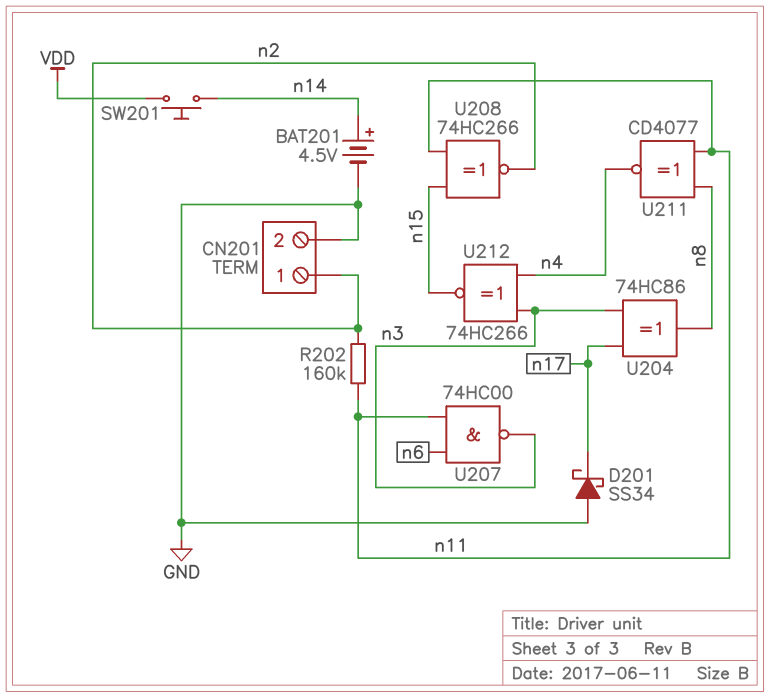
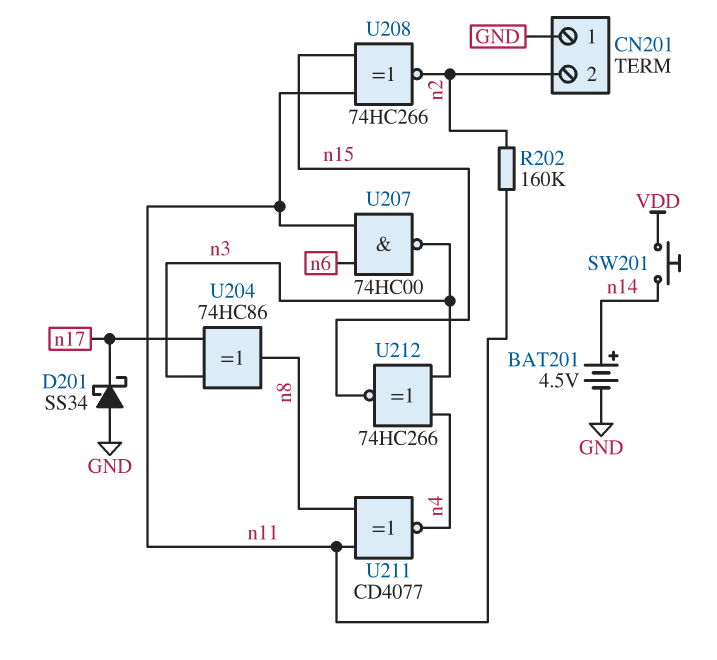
CN201 pin 1: n2 -> GND
CN201 pin 2: GND -> n2

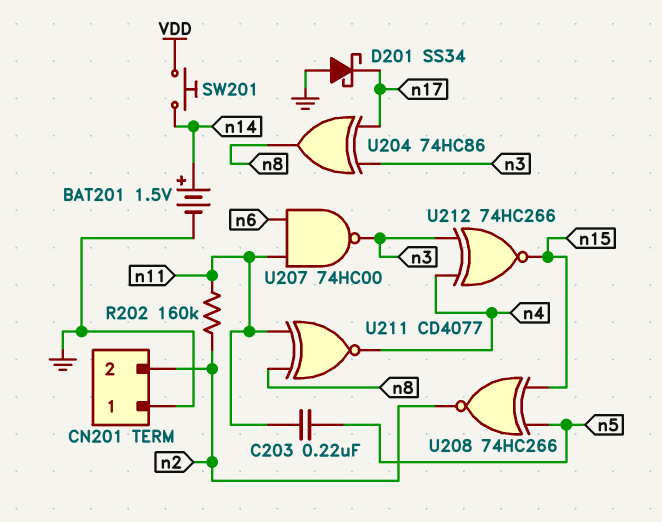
BAT201: 4.5V (plus n14, minus GND) -> 1.5V (plus n14, minus GND)
C203: none -> 220nF (n5, n11)
U208: XNOR 74HC266 (in n11, in n15, out n2) -> XNOR 74HC266 (in n5, in n15, out n2)

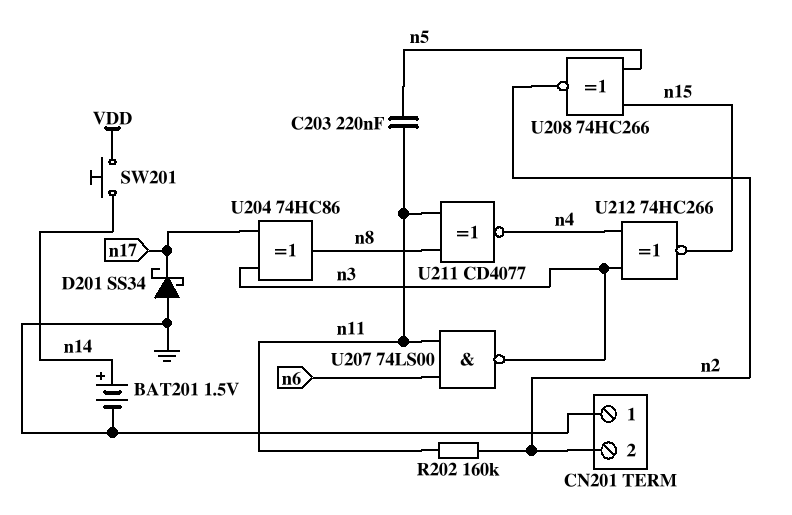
U207: NAND 74HC00 (in n6, in n11, out n3) -> NAND 74LS00 (in n6, in n11, out n3)

